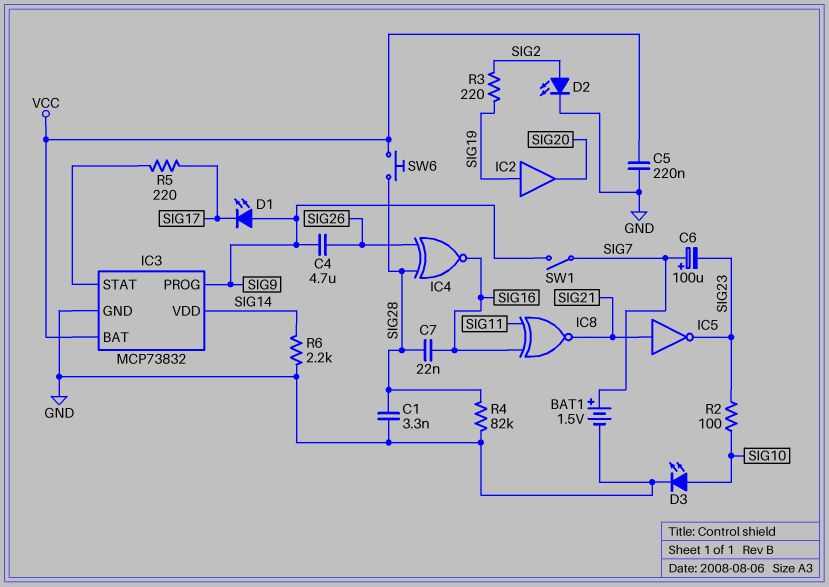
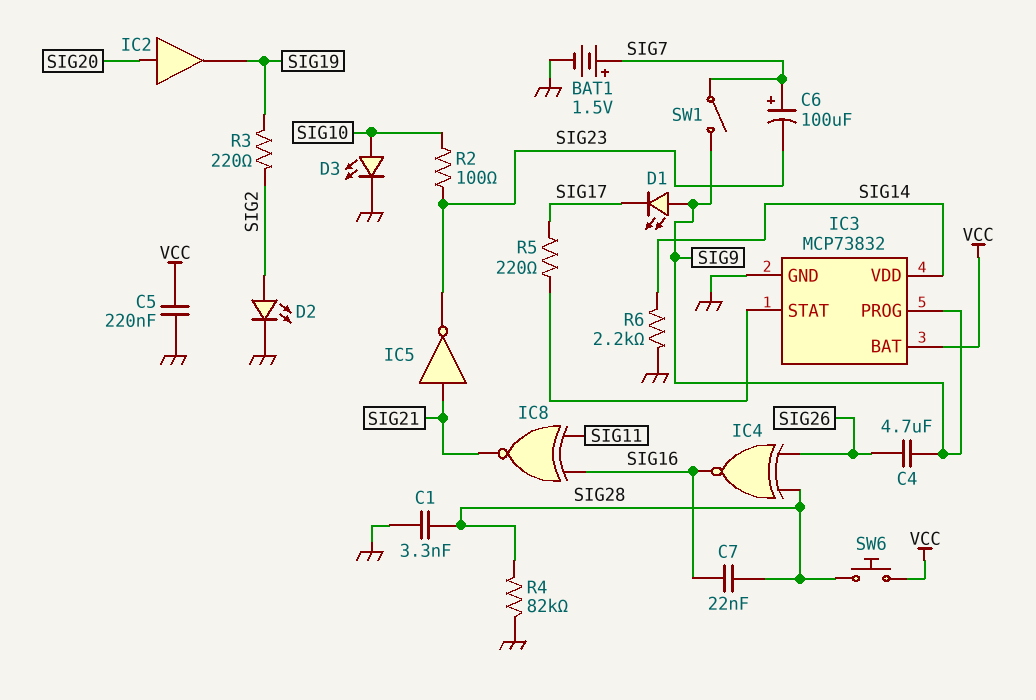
IC2: buffer (in SIG19, out SIG20) -> buffer (in SIG20, out SIG19)

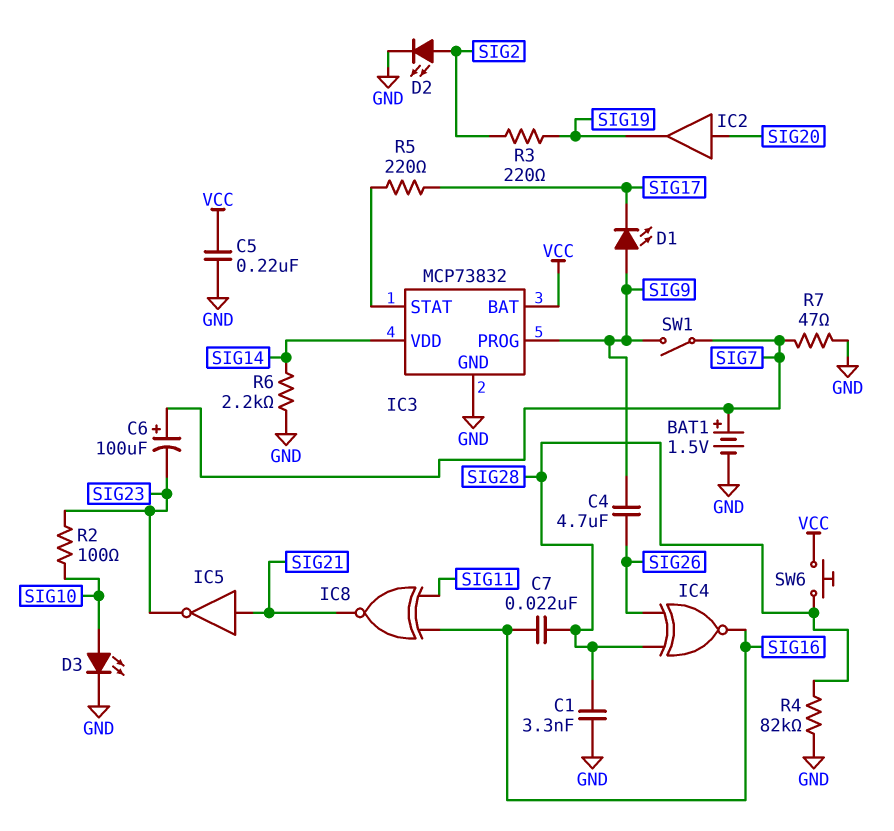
R7: none -> 47 (GND, SIG7)

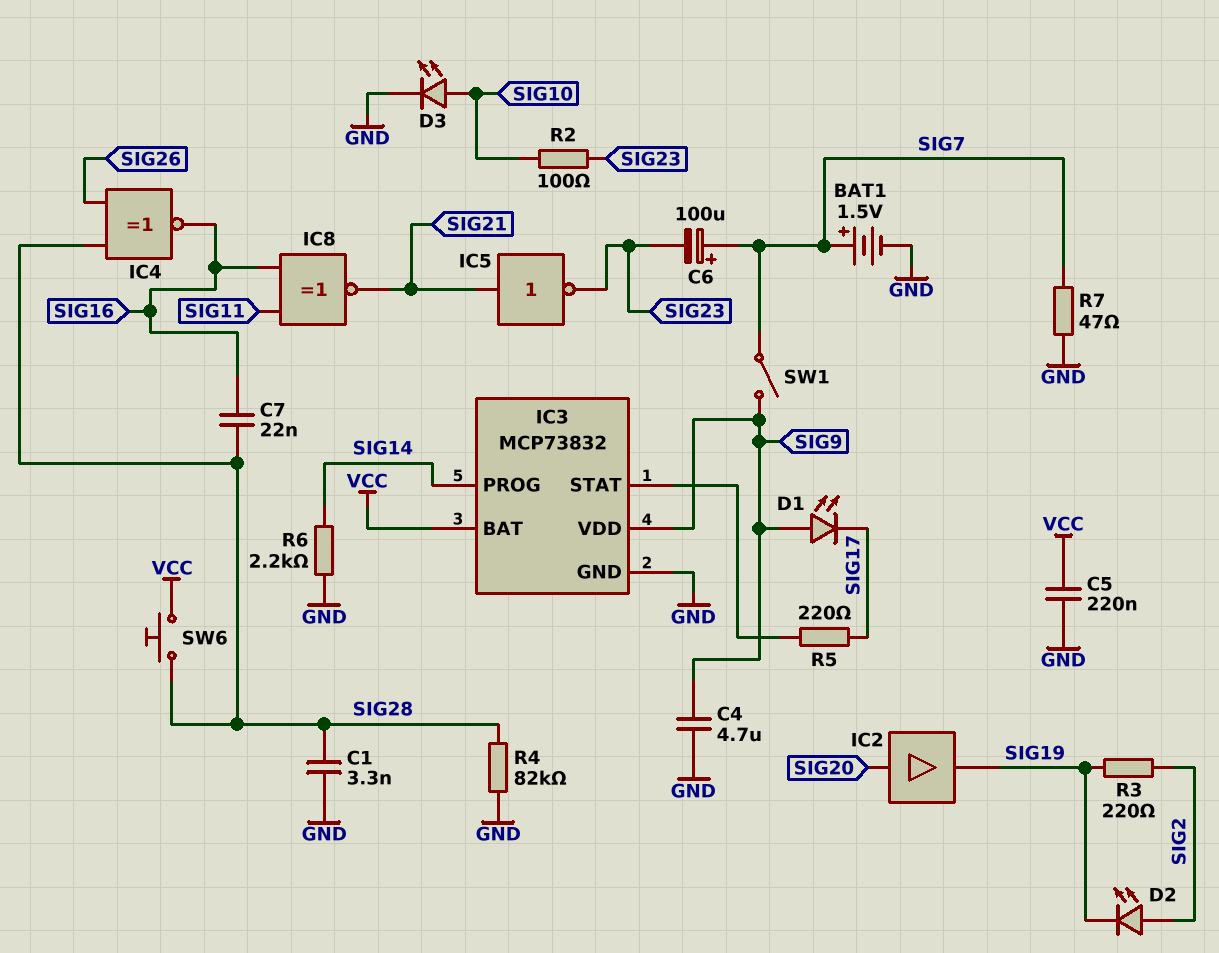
C4: 4.7uF (SIG9, SIG26) -> 4.7uF (GND, SIG9)
D2: LED (A SIG2, K GND) -> LED (A SIG2, K SIG19)
IC3 pin PROG: SIG9 -> SIG14
IC3 pin VDD: SIG14 -> SIG9

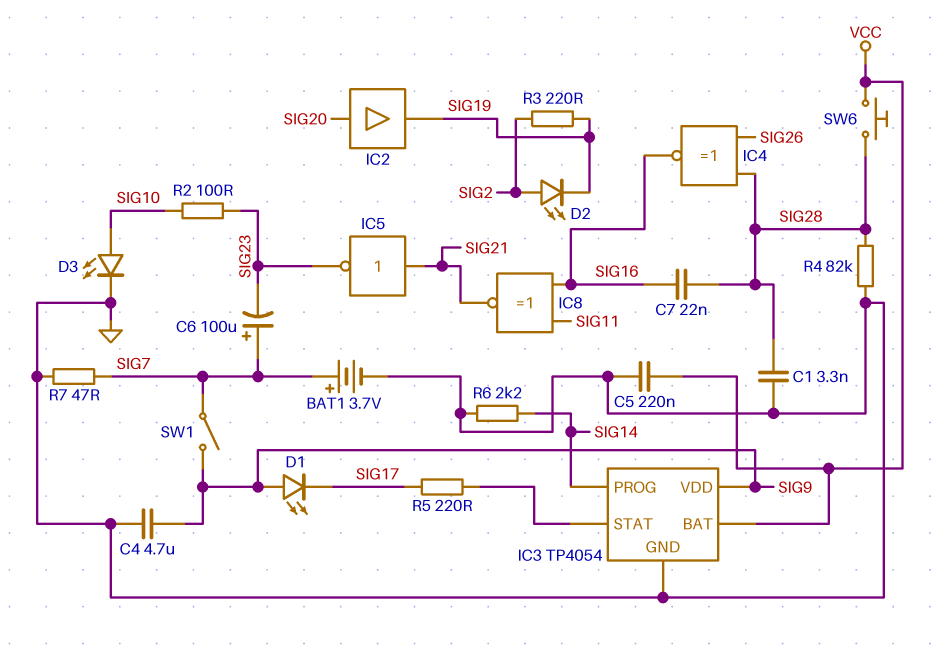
BAT1: 1.5V (plus SIG7, minus GND) -> 3.7V (plus SIG7, minus GND)
IC3: MCP73832 -> TP4054

